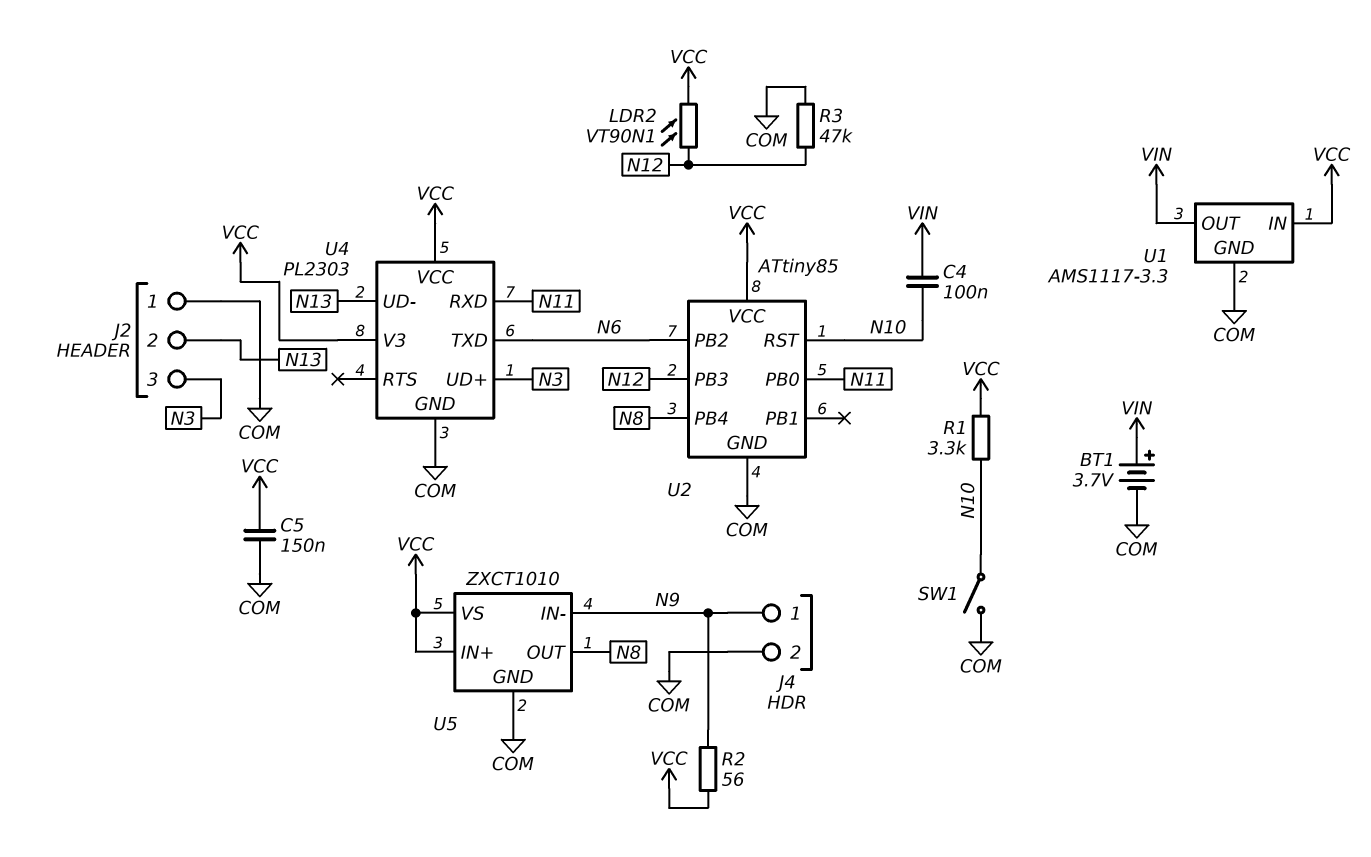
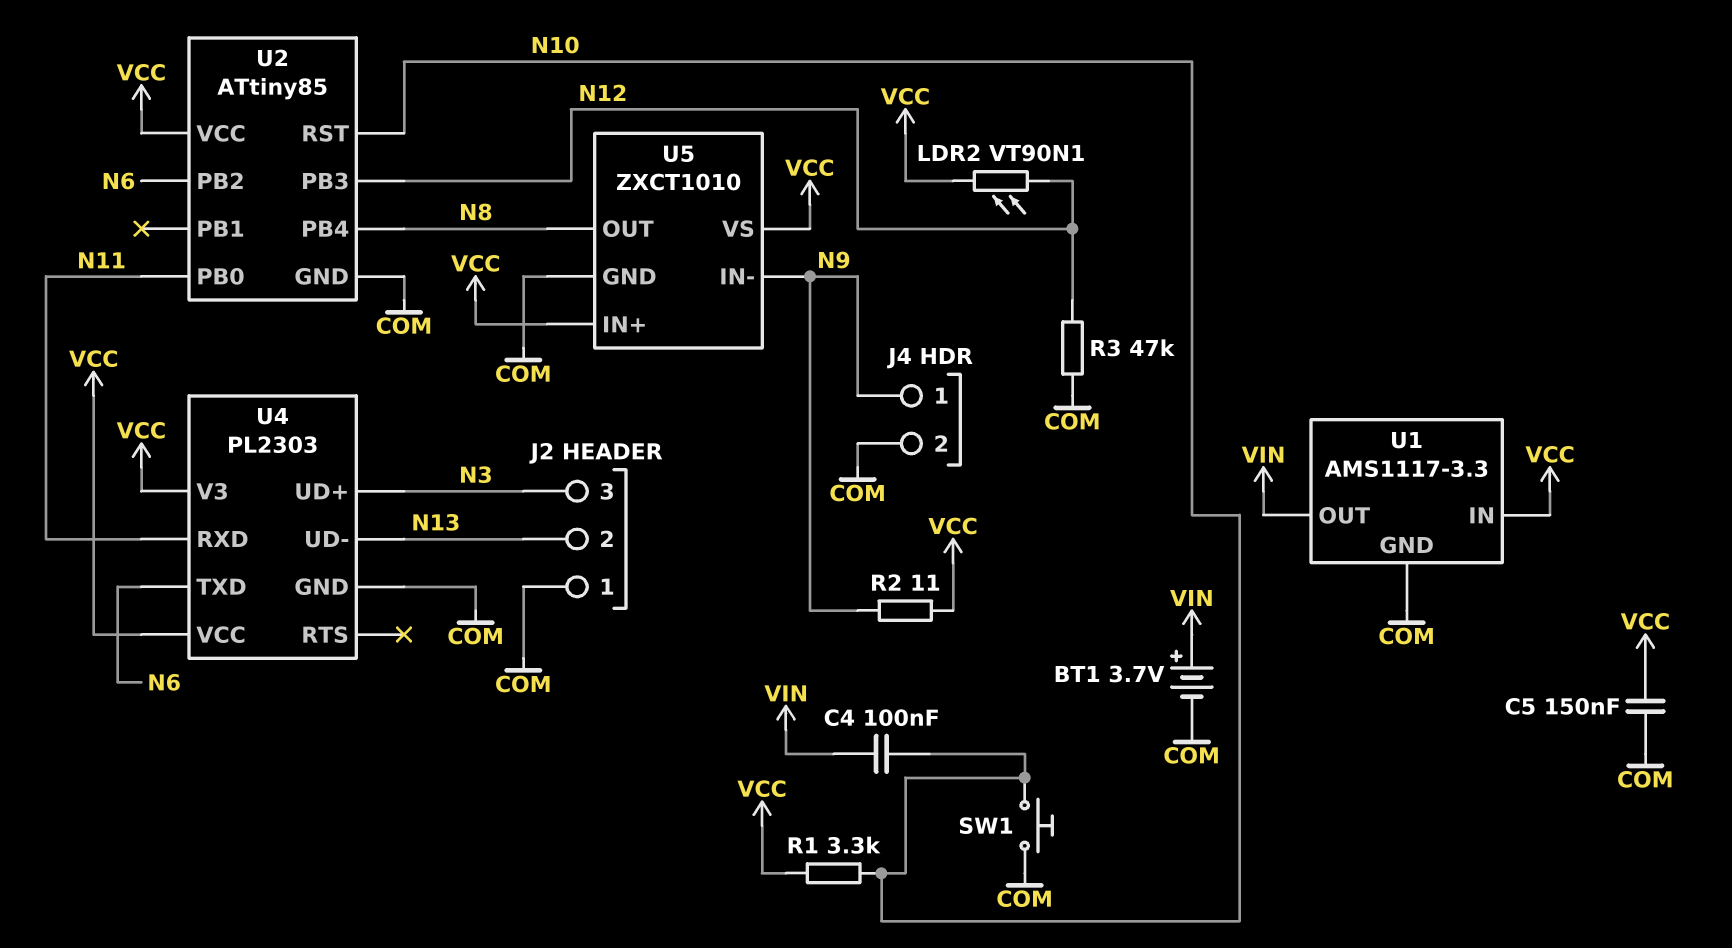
R2: 56 (N9, VCC) -> 11 (N9, VCC)
SW1: switch (COM, N10) -> button (COM, N10)

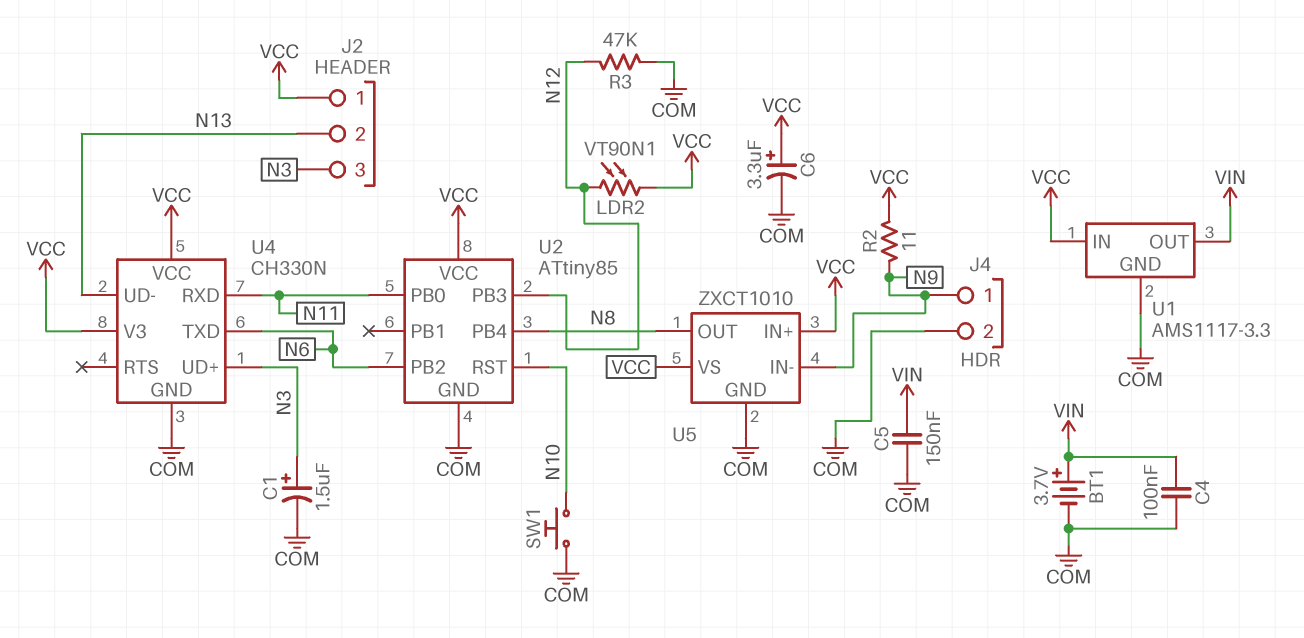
C1: none -> 1.5uF (plus N3, minus COM)
C4: 100nF (N10, VIN) -> 100nF (COM, VIN)
C5: 150nF (COM, VCC) -> 150nF (COM, VIN)
C6: none -> 3.3uF (plus VCC, minus COM)
J2 pin 1: COM -> VCC
R1: 3.3k (N10, VCC) -> none
U4: PL2303 -> CH330N

